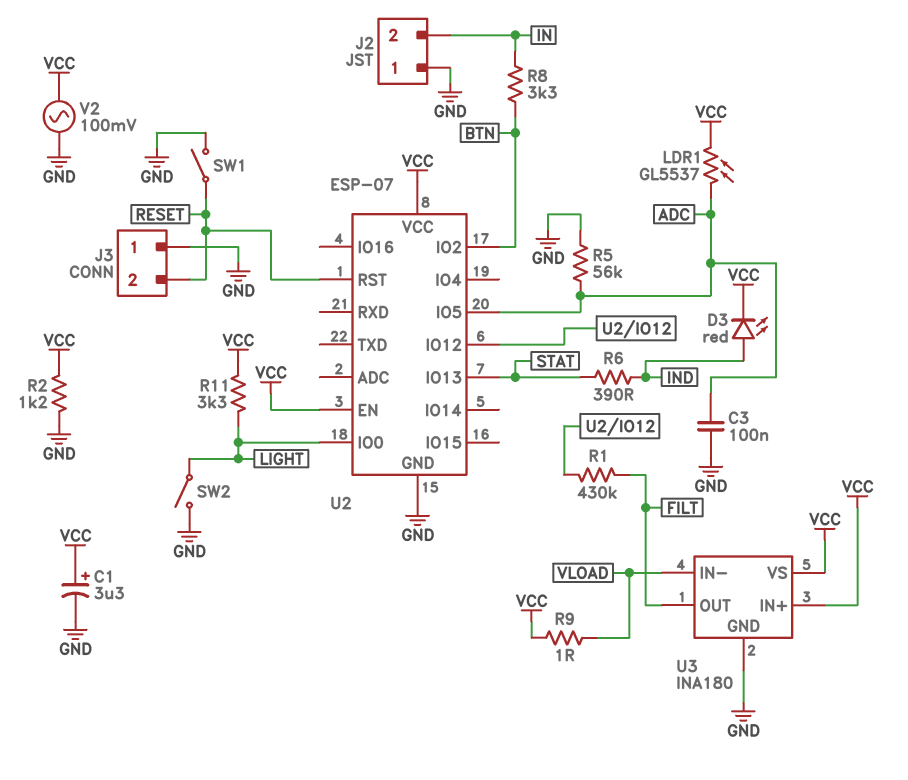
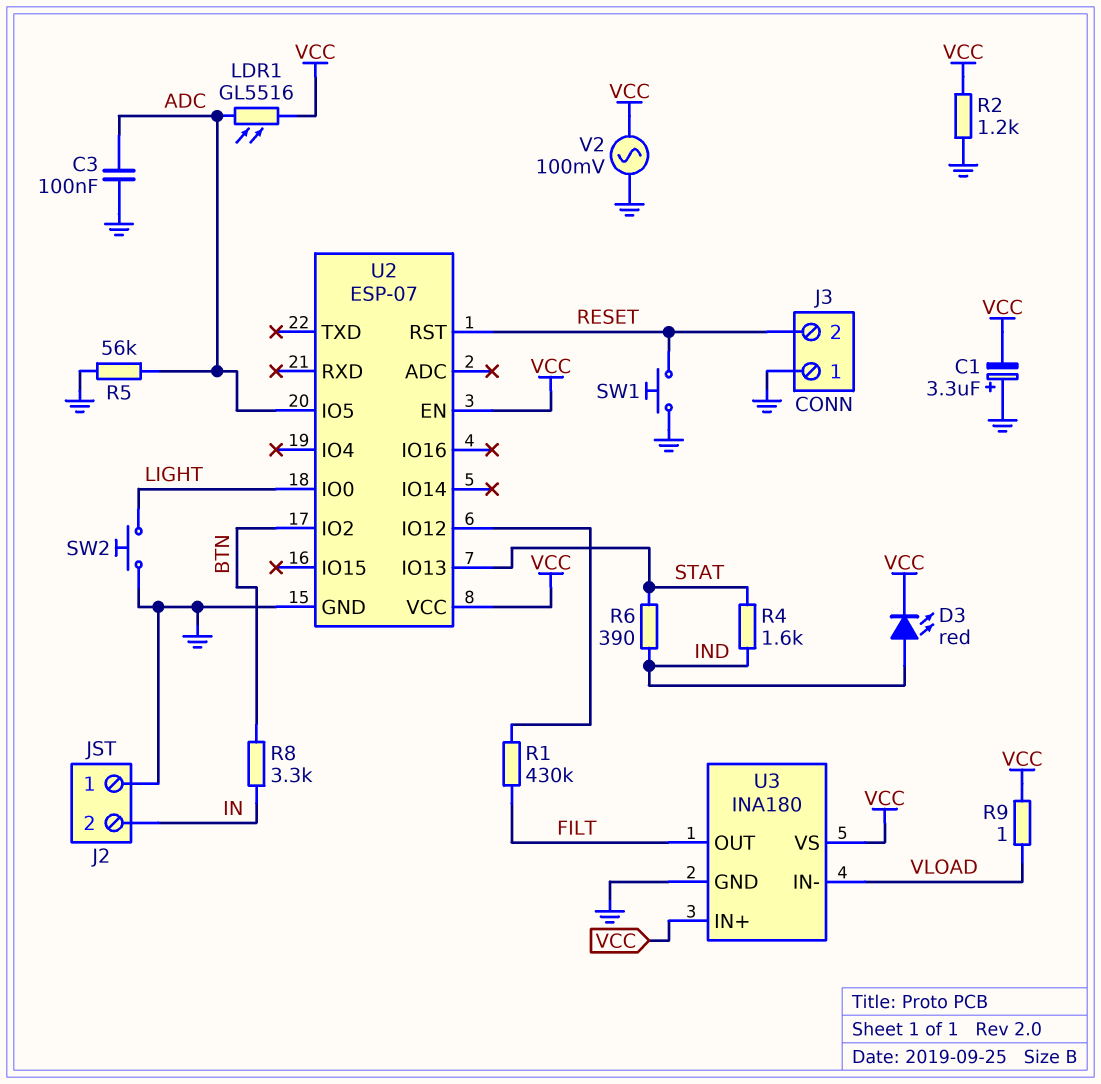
C1: 3.3uF (plus VCC, minus GND) -> 3.3uF (plus GND, minus VCC)
LDR1: GL5537 (ADC, VCC) -> GL5516 (ADC, VCC)
R4: none -> 1.6k (IND, STAT)
R11: 3.3k (LIGHT, VCC) -> none
SW1: switch (GND, RESET) -> button (GND, RESET)
SW2: switch (GND, LIGHT) -> button (GND, LIGHT)

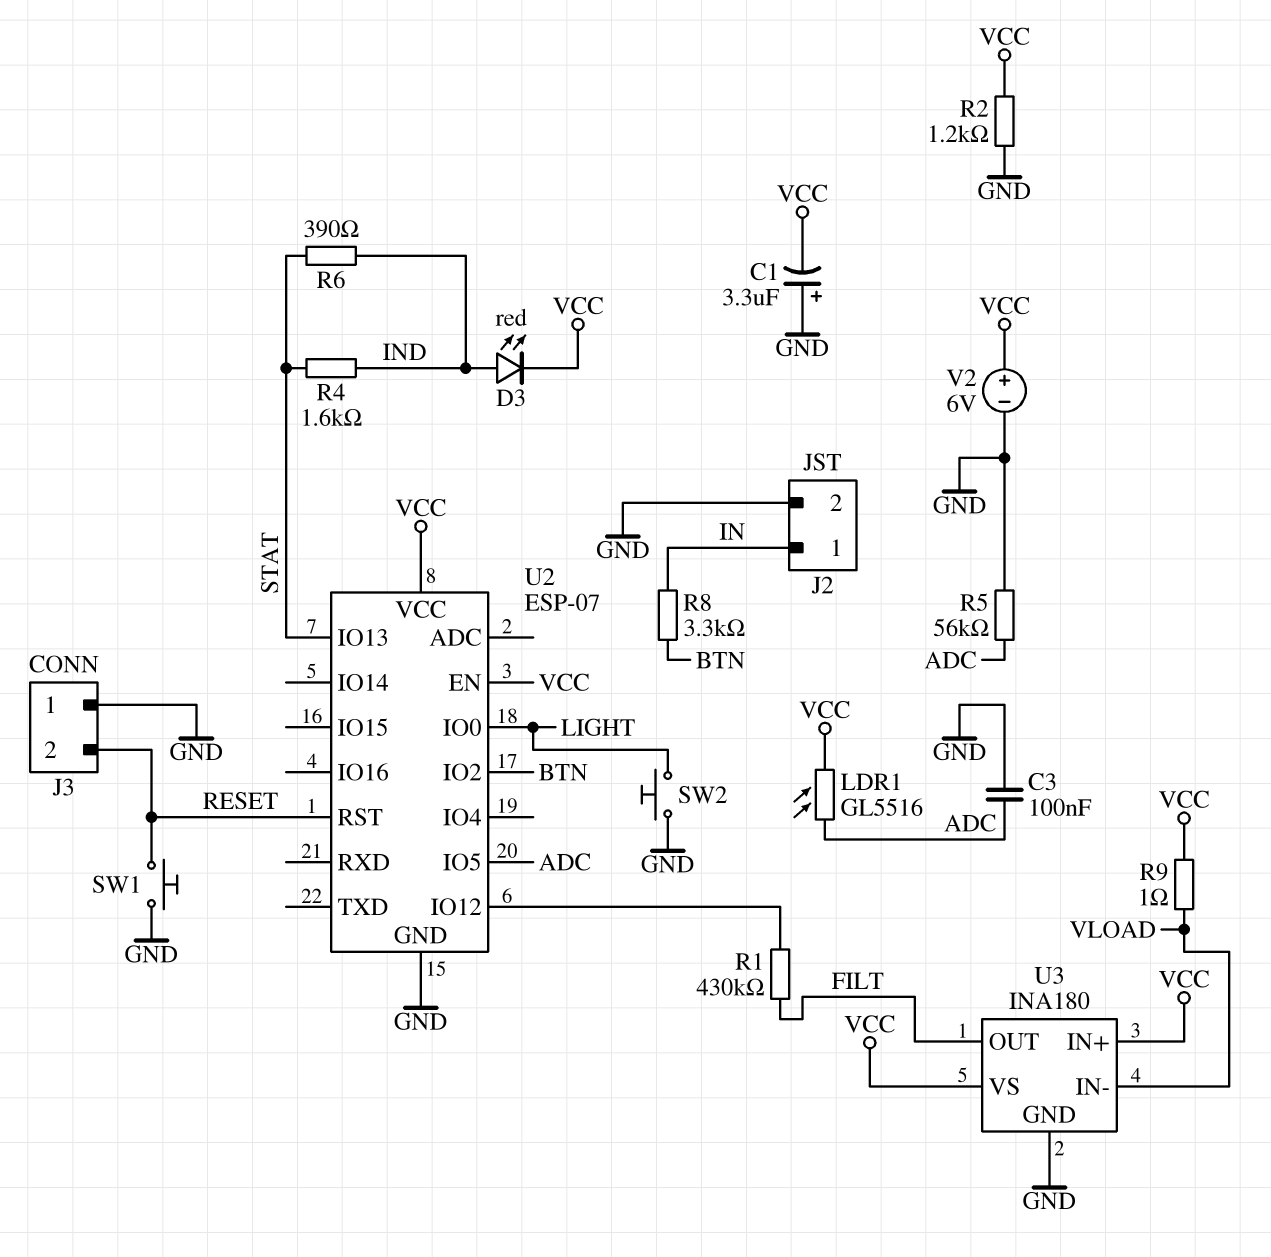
J2 pin 1: GND -> IN
J2 pin 2: IN -> GND
V2: AC 100mV (GND, VCC) -> 6V (plus VCC, minus GND)

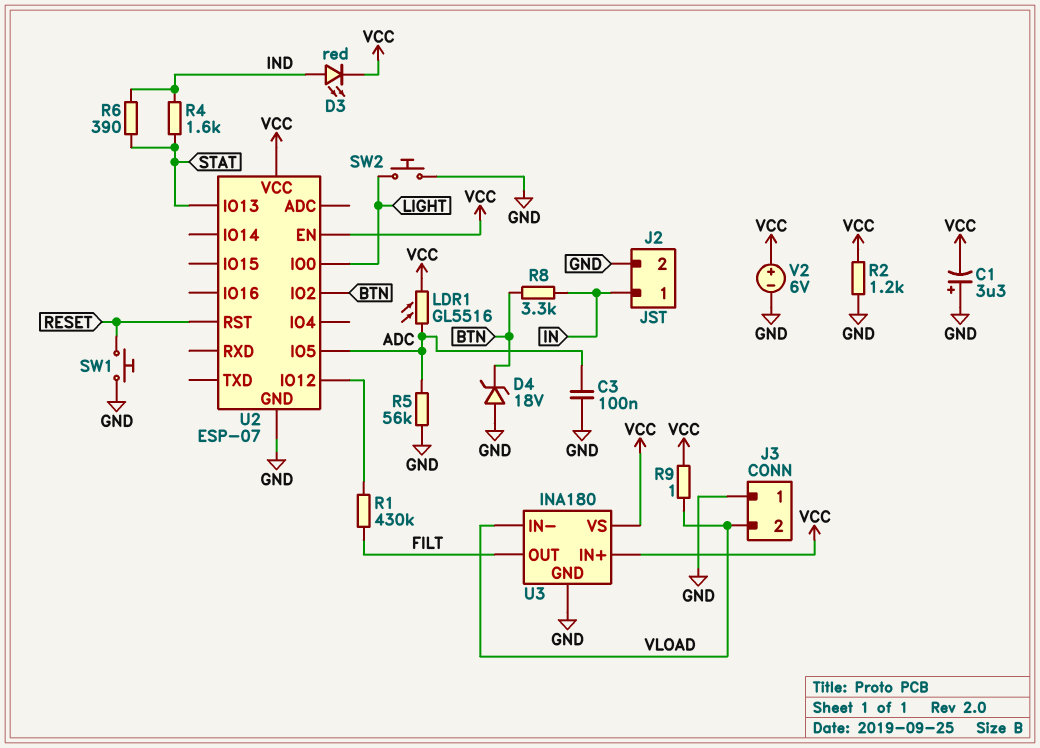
D4: none -> zener 18V (A GND, K BTN)
J3 pin 2: RESET -> VLOAD

